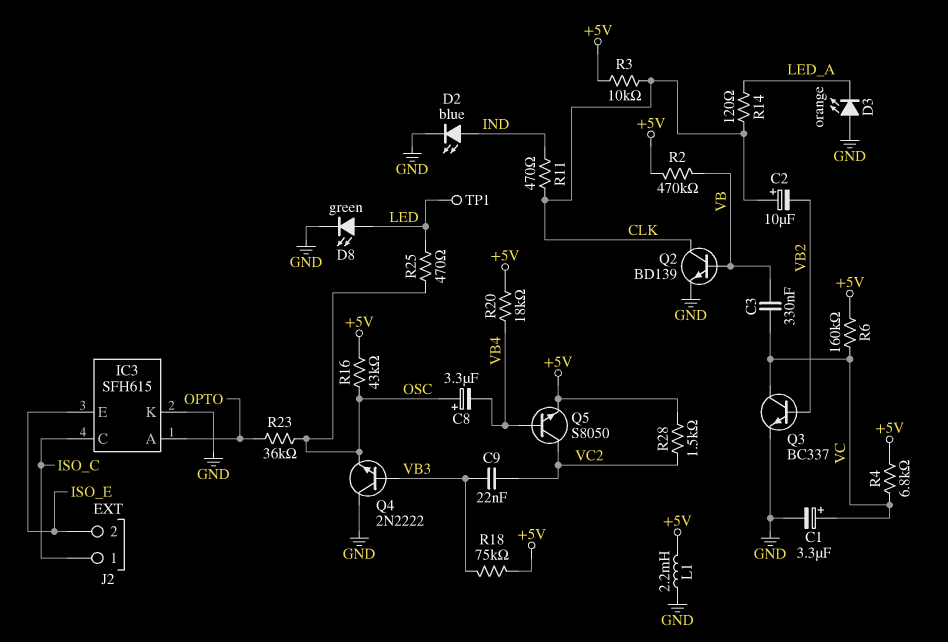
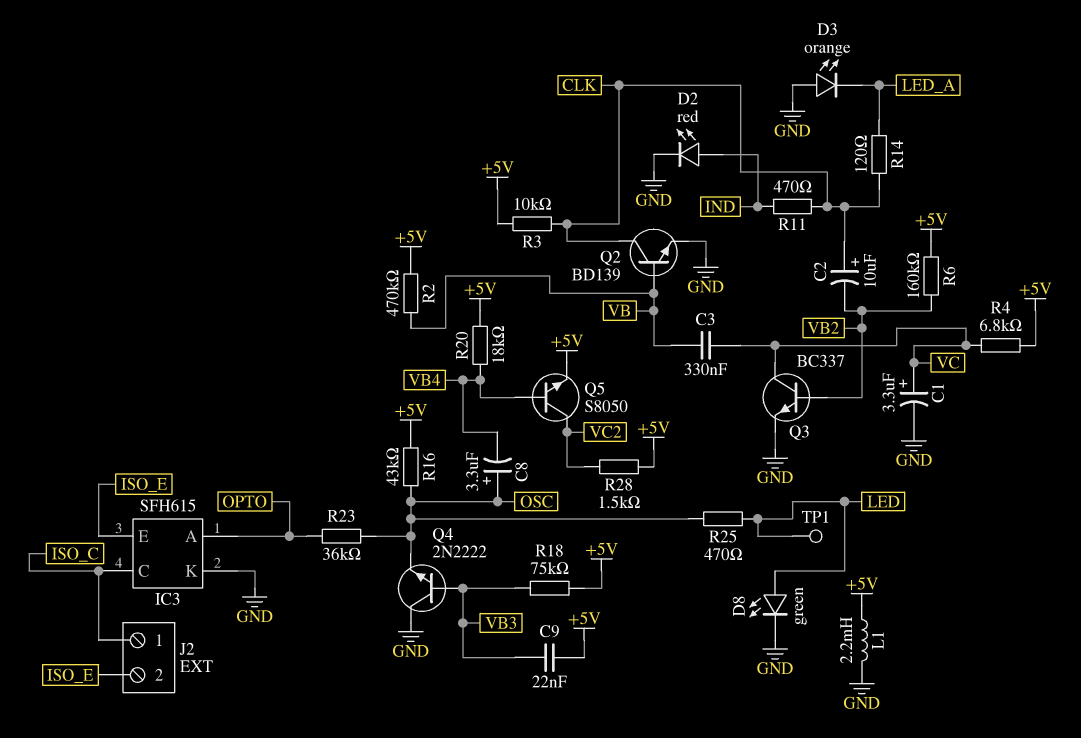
C9: 22nF (VB3, VC2) -> 22nF (+5V, VB3)
D2: LED blue (A IND, K GND) -> LED red (A IND, K GND)
R6: 160k (+5V, VC) -> 160k (+5V, VB2)

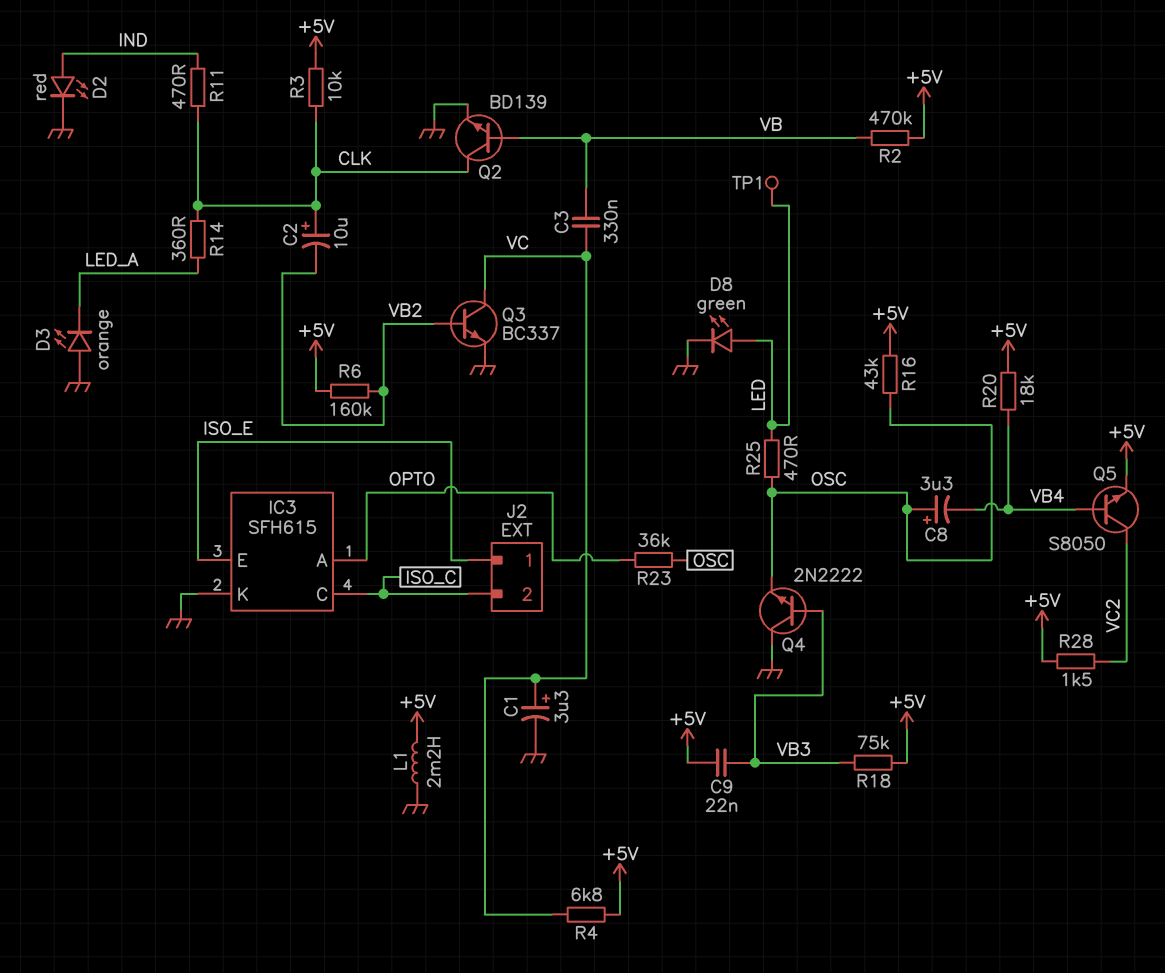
J2 pin 1: ISO_C -> ISO_E
J2 pin 2: ISO_E -> ISO_C
R14: 120 (CLK, LED_A) -> 360 (CLK, LED_A)

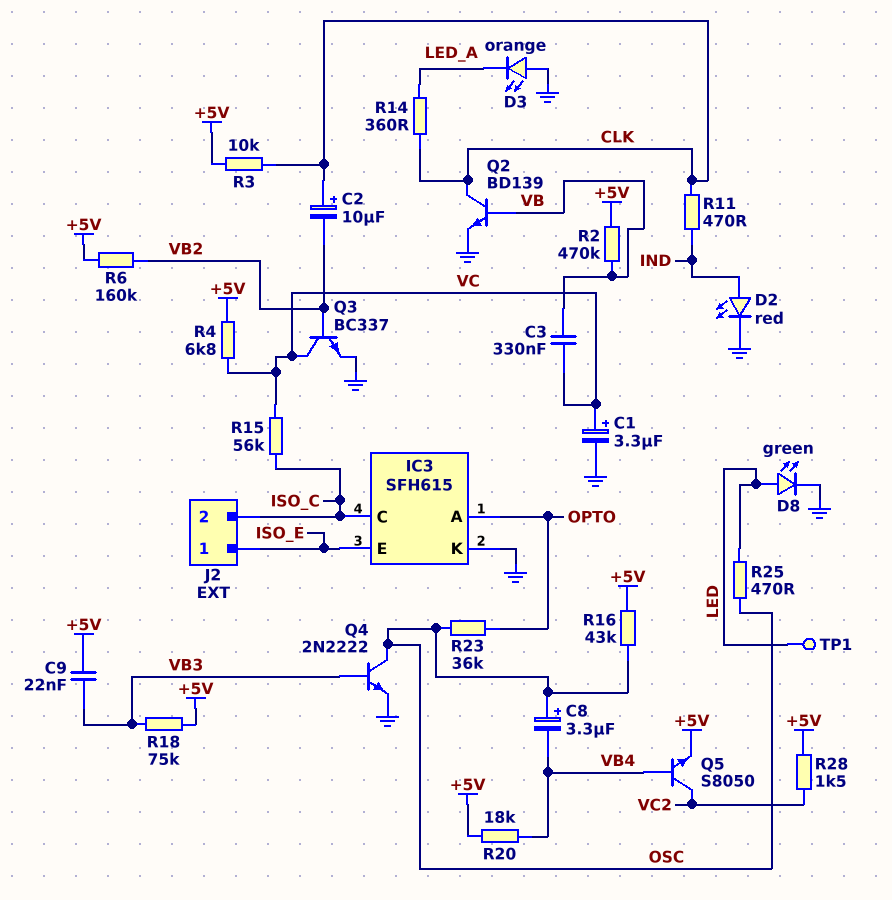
L1: 2.2mH (+5V, GND) -> none
Q4: NPN 2N2222 (B VB3, C GND, E OSC) -> NPN 2N2222 (B VB3, C OSC, E GND)
R15: none -> 56k (ISO_C, VC)

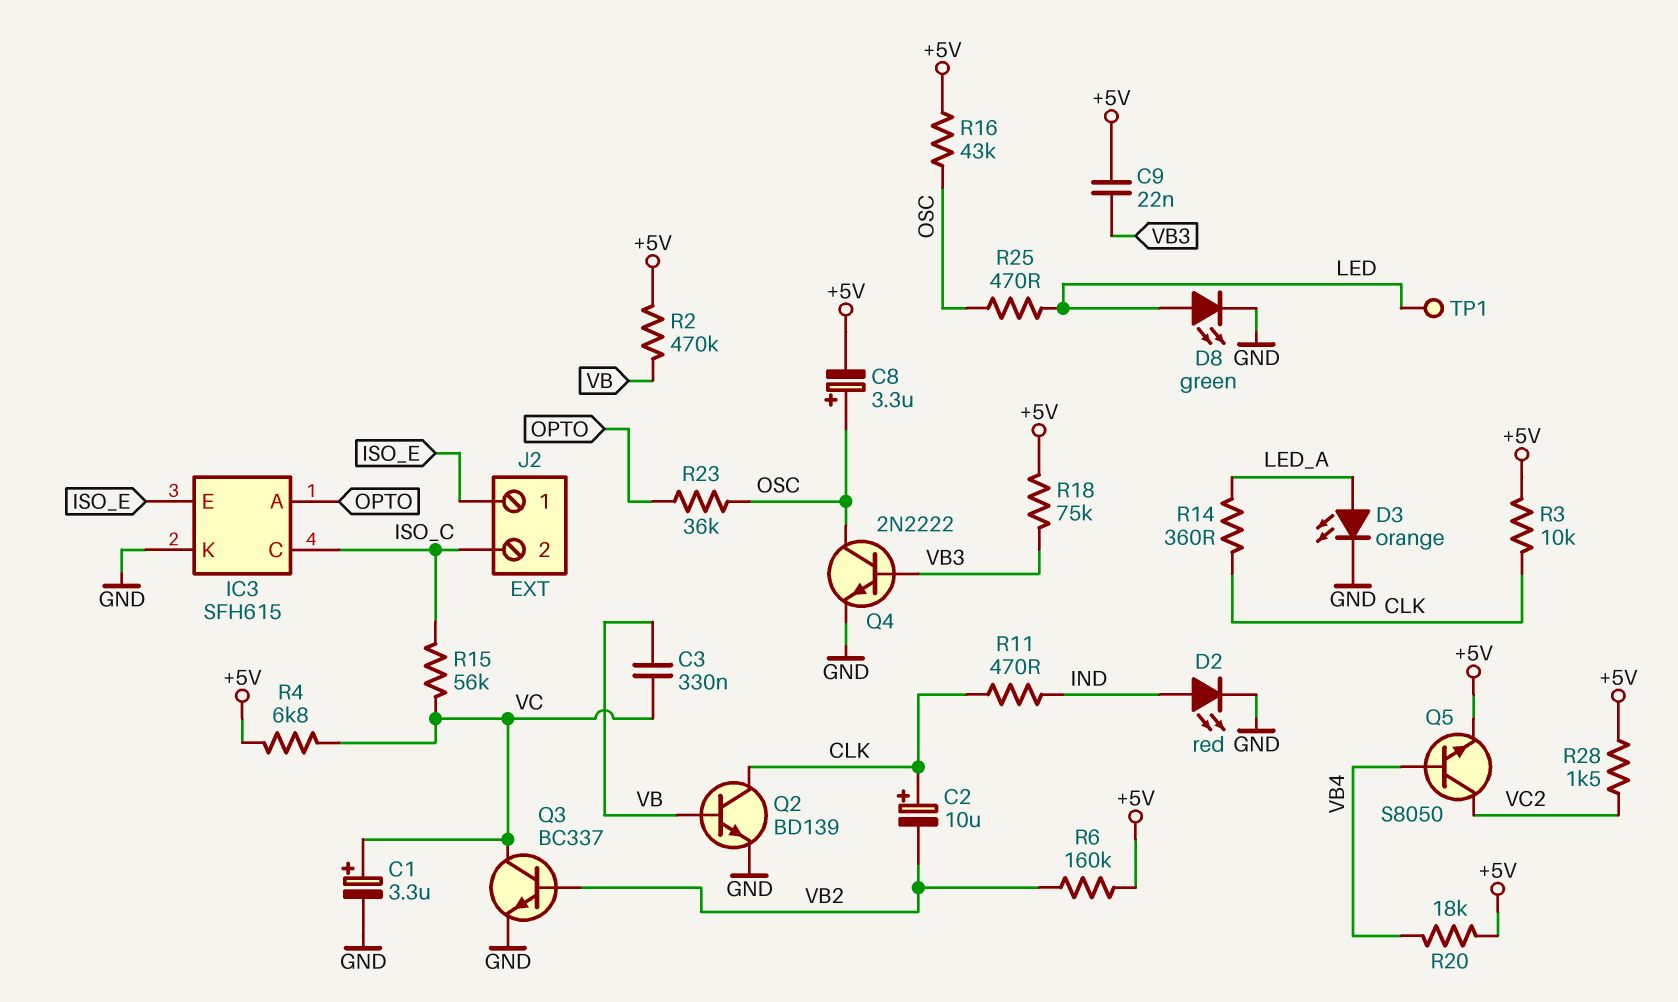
C8: 3.3uF (plus OSC, minus VB4) -> 3.3uF (plus OSC, minus +5V)
D3: LED orange (A GND, K LED_A) -> LED orange (A LED_A, K GND)

